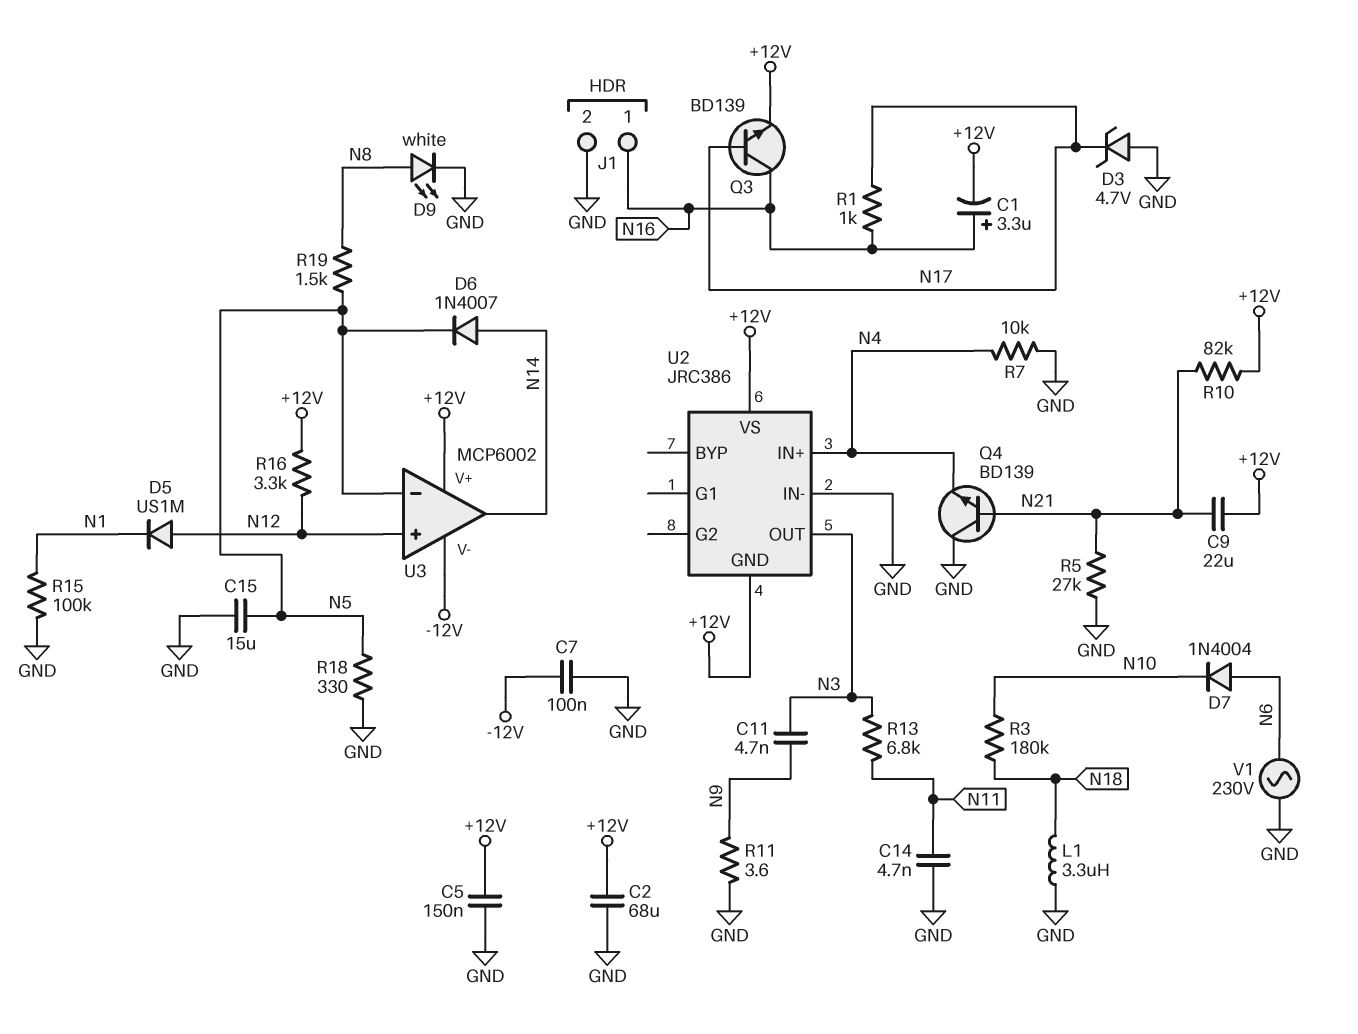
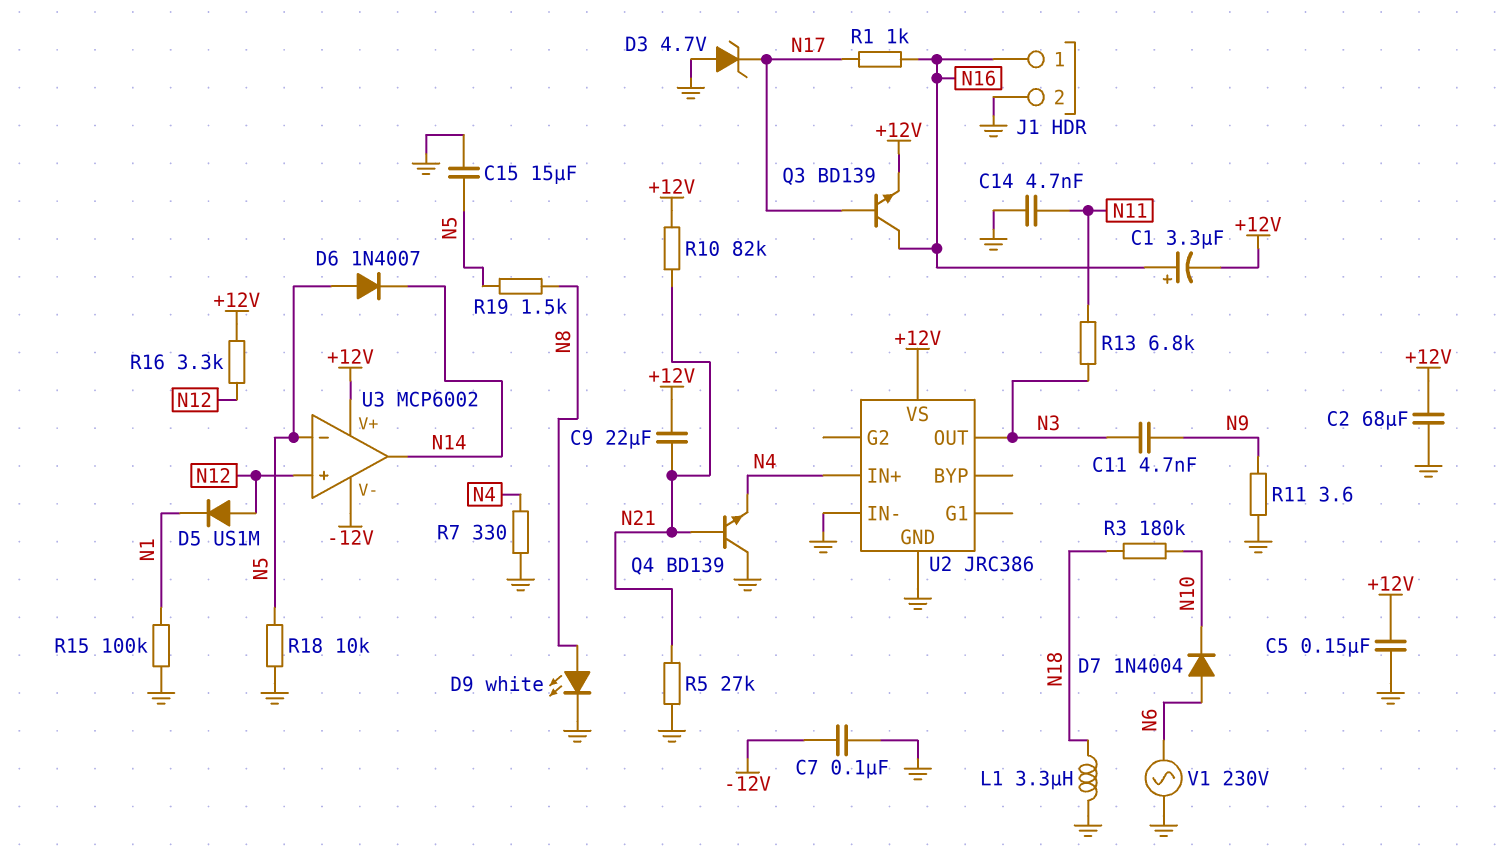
D6: diode 1N4007 (A N14, K N5) -> diode 1N4007 (A N5, K N14)
R7: 10k (GND, N4) -> 330 (GND, N4)
R18: 330 (GND, N5) -> 10k (GND, N5)
U2 pin GND: +12V -> GND

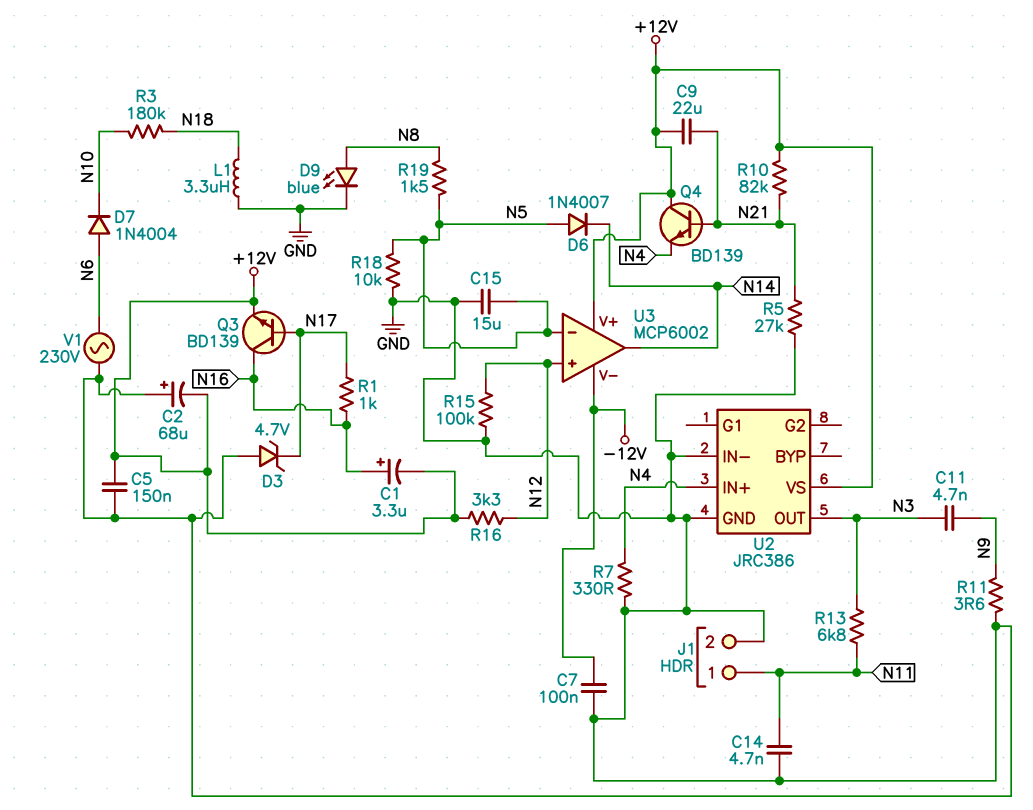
C2: 68uF (+12V, GND) -> 68uF (plus GND, minus +12V)
D5: diode US1M (A N12, K N1) -> none
D9: LED white (A N8, K GND) -> LED blue (A N8, K GND)
J1 pin 1: N16 -> N11
Q4: NPN BD139 (B N21, C GND, E N4) -> NPN BD139 (B N21, C +12V, E N4)
R15: 100k (GND, N1) -> 100k (GND, N12)

